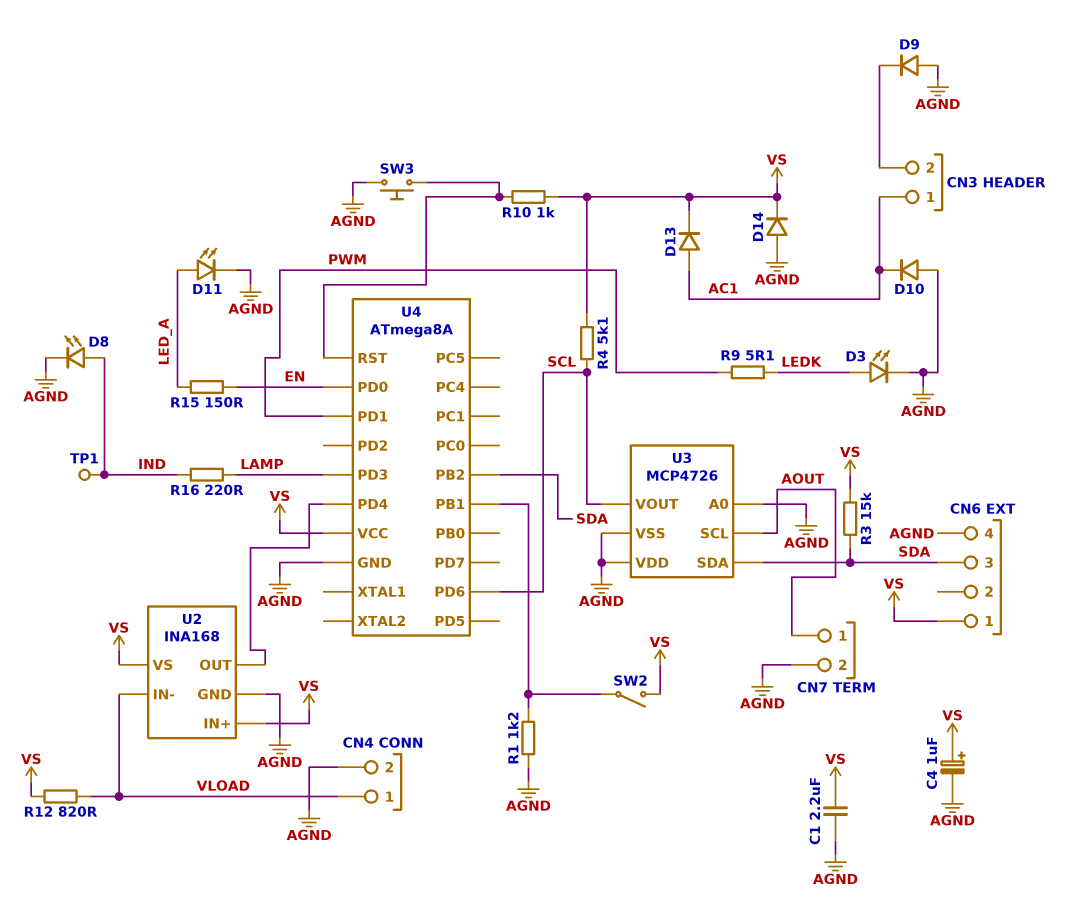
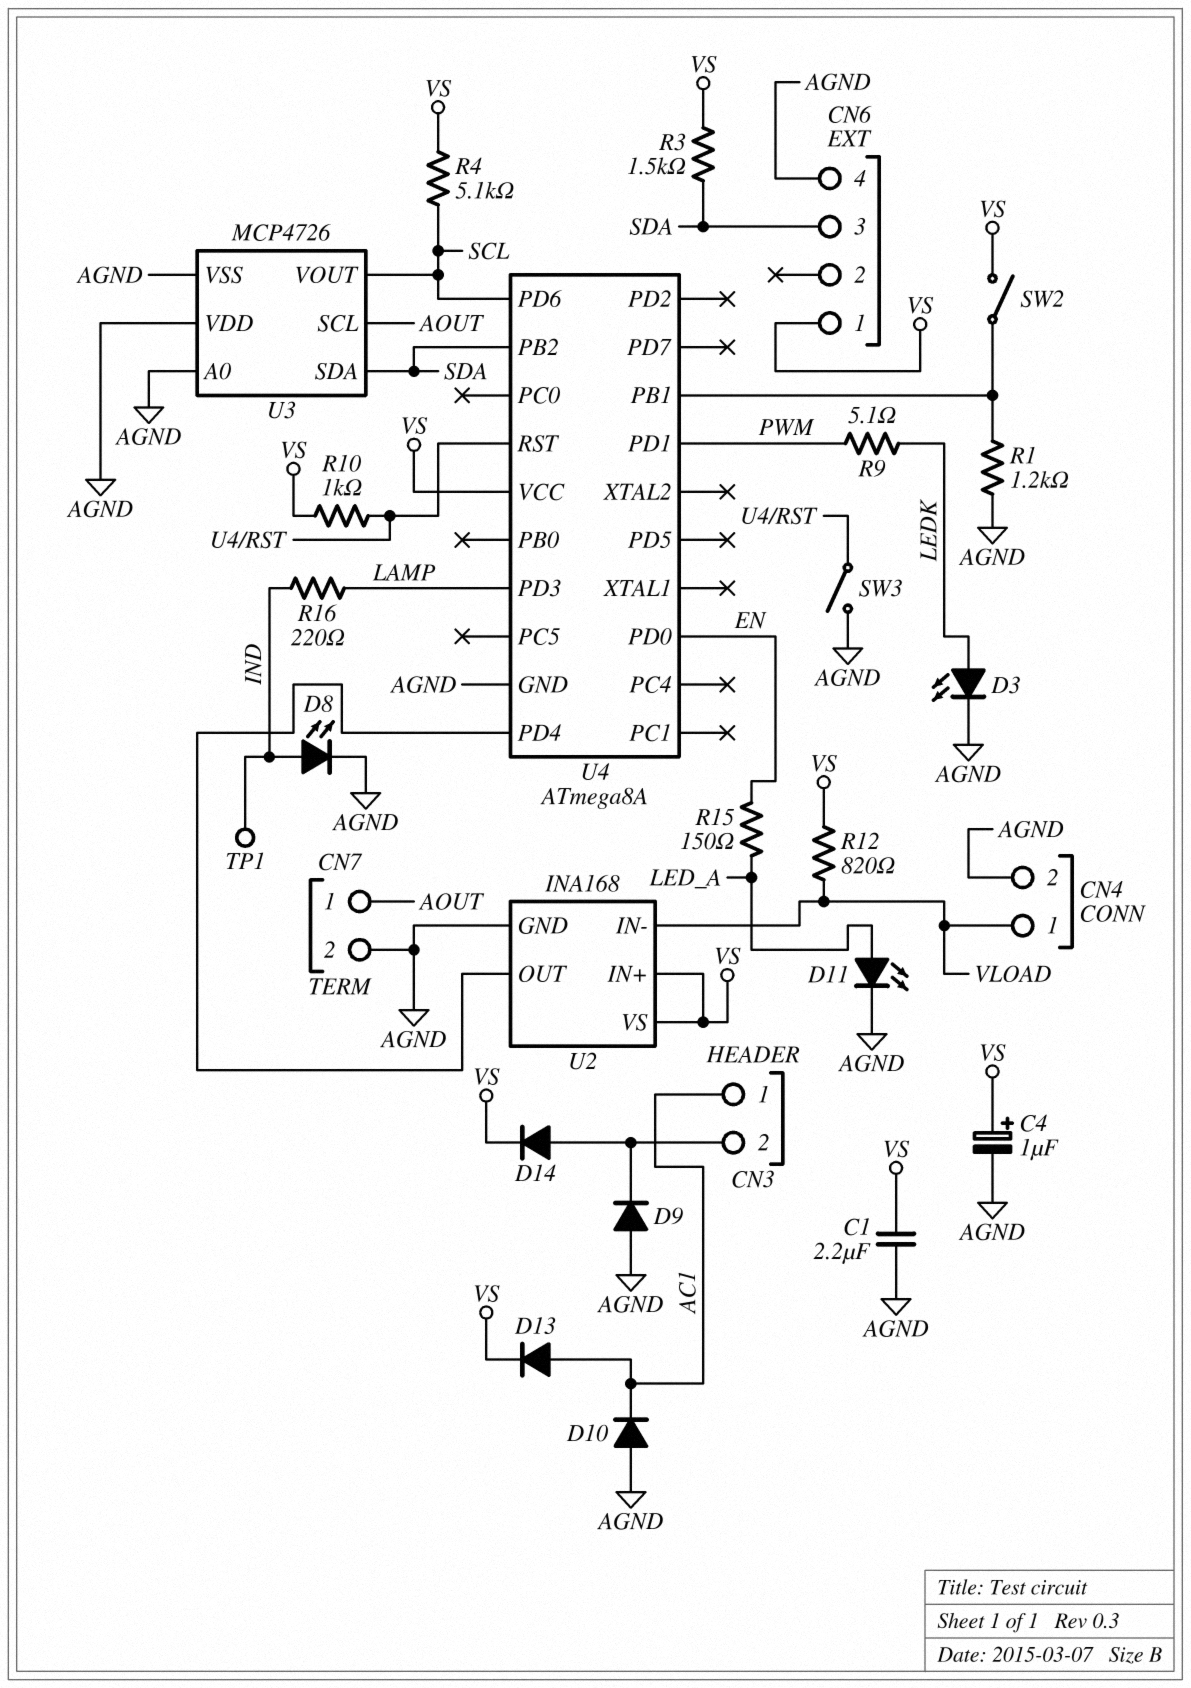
D14: diode (A AGND, K VS) -> diode (A CN3/2, K VS)
R3: 15k (SDA, VS) -> 1.5k (SDA, VS)
SW3: button (AGND, U4/RST) -> switch (AGND, U4/RST)

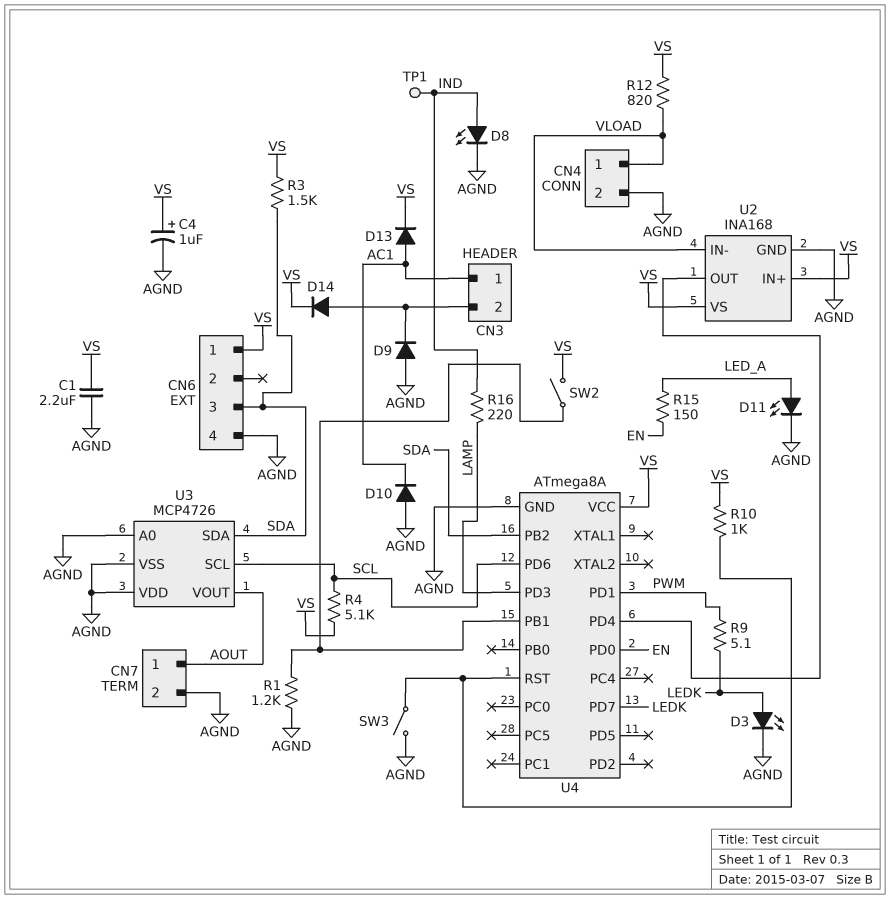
U3 pin SCL: AOUT -> SCL
U3 pin VOUT: SCL -> AOUT
U4 pin PD7: none -> LEDK

